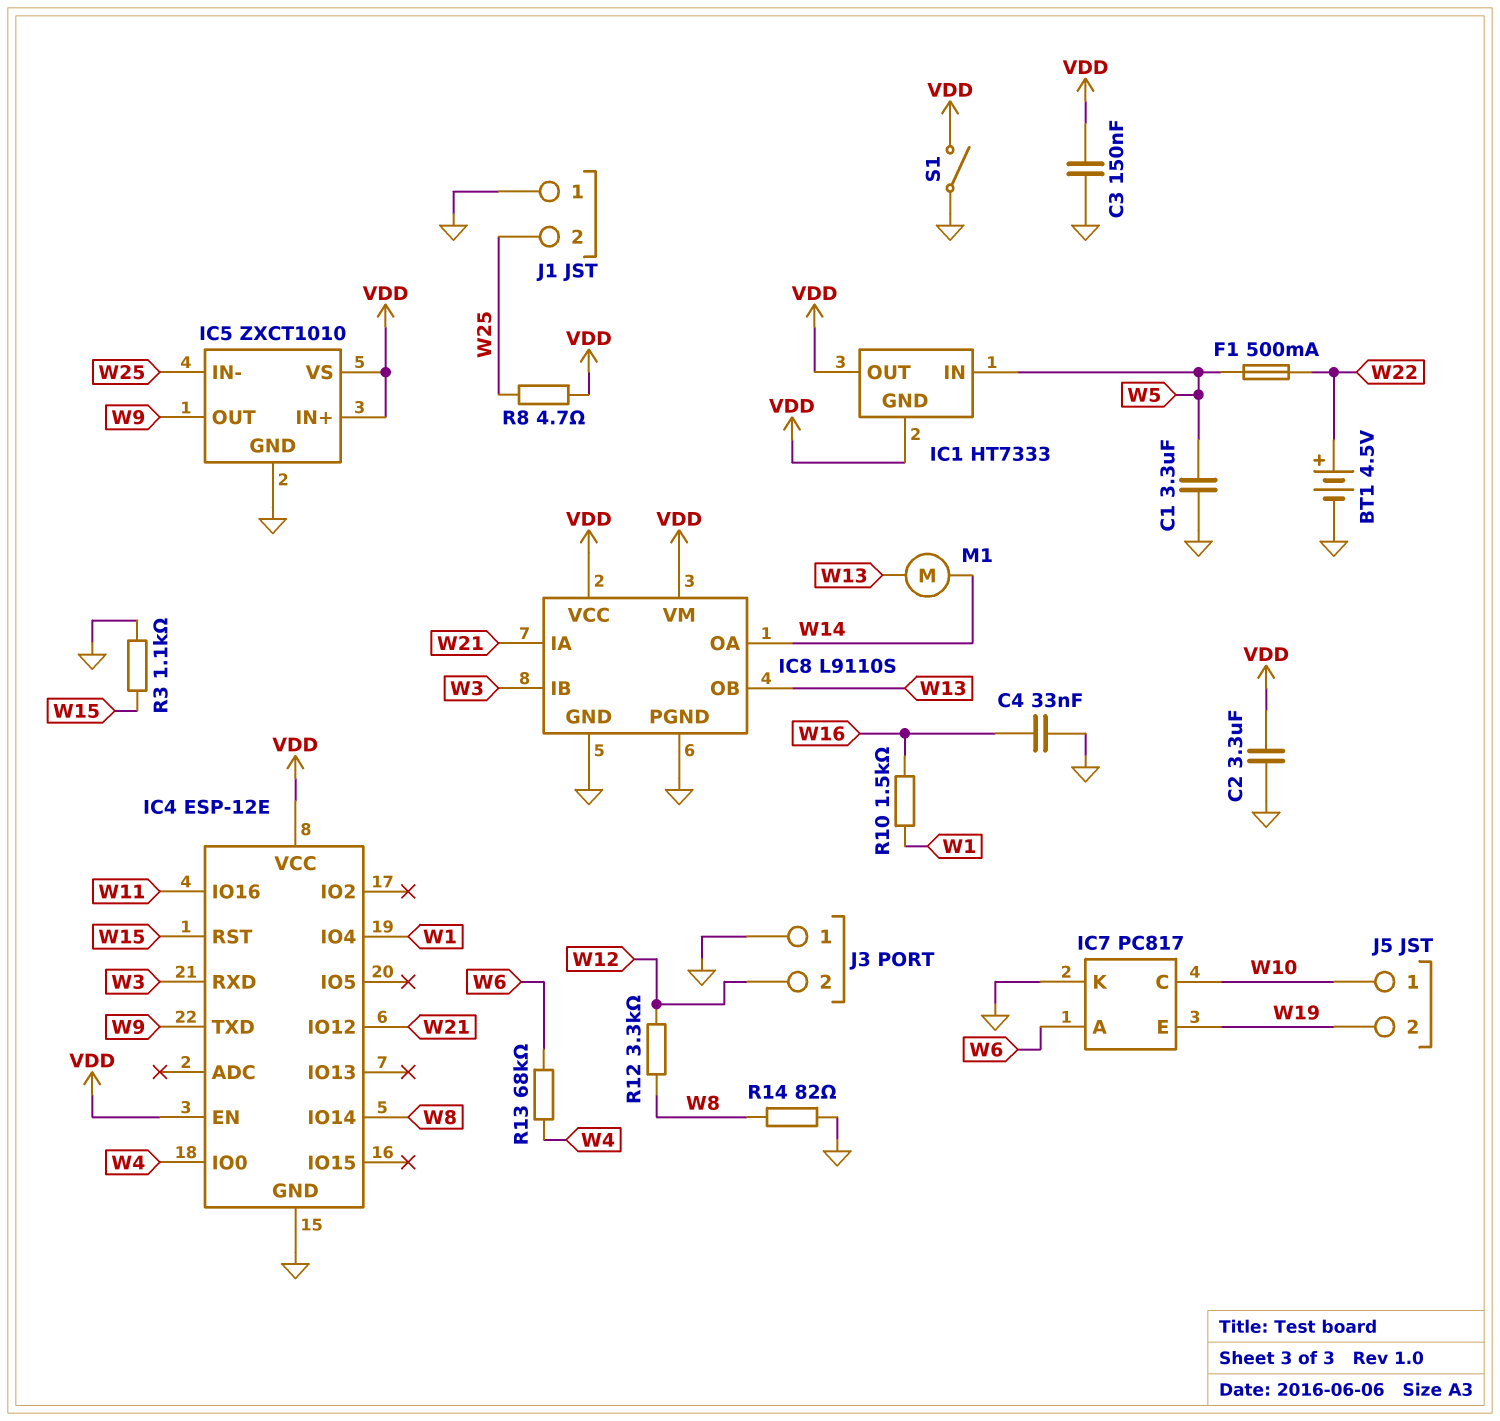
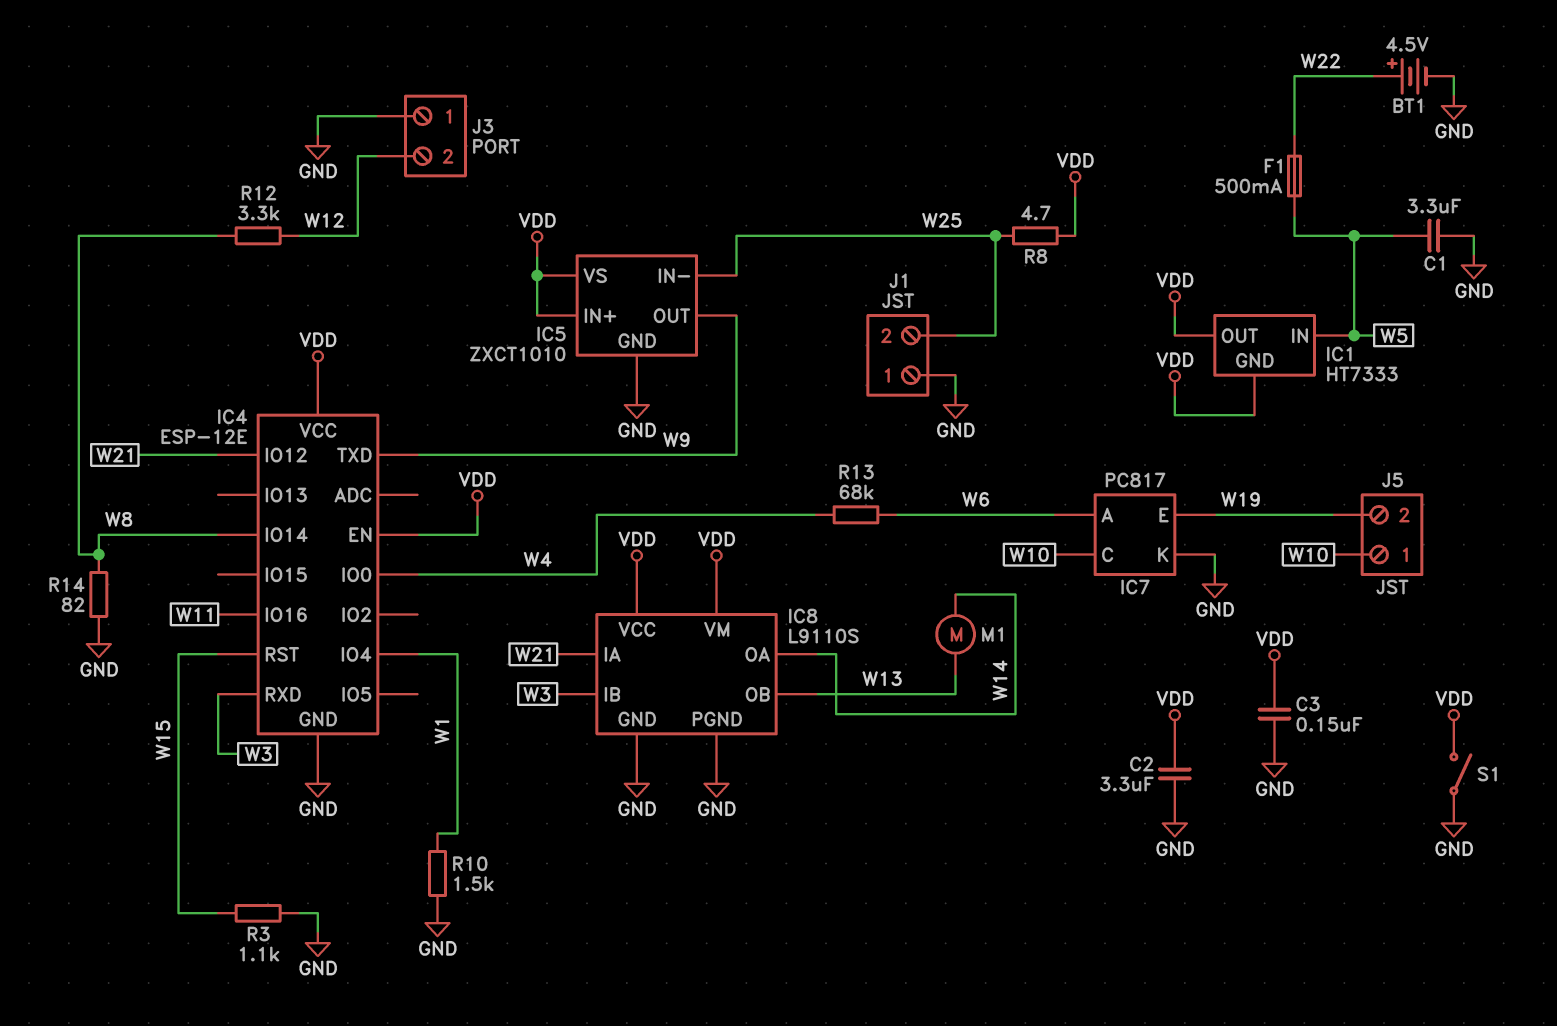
C4: 33nF (GND, W16) -> none
R10: 1.5k (W1, W16) -> 1.5k (GND, W1)

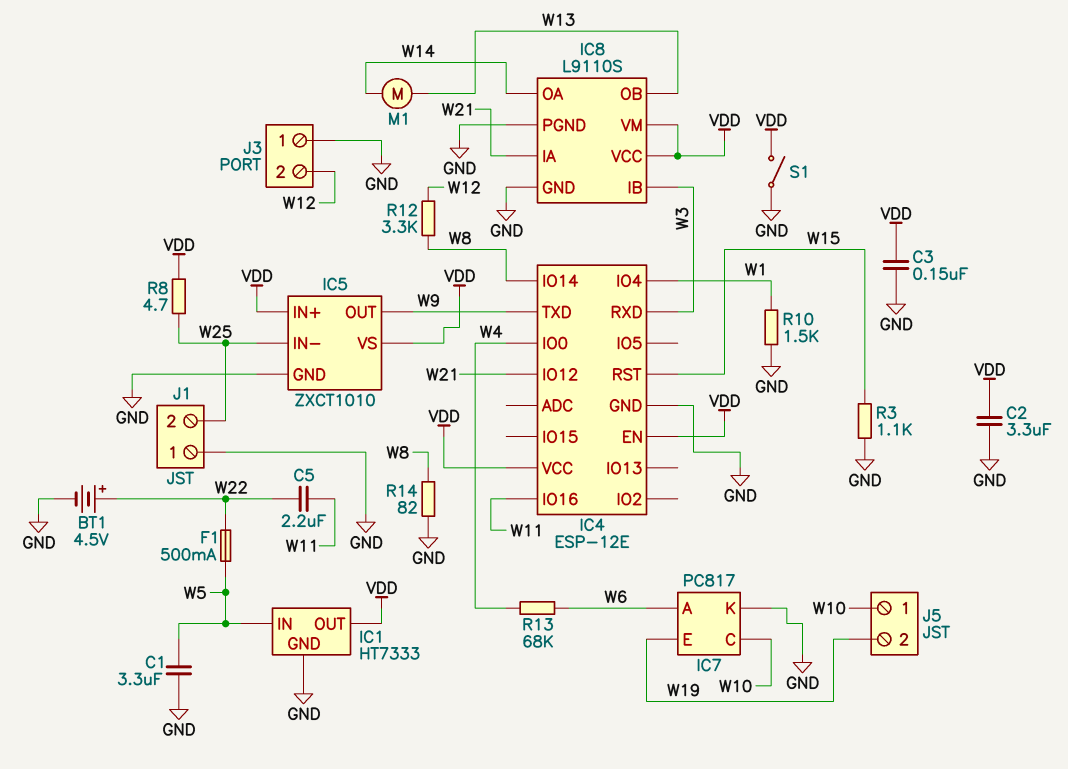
C5: none -> 2.2uF (W11, W22)
IC1 pin GND: VDD -> GND

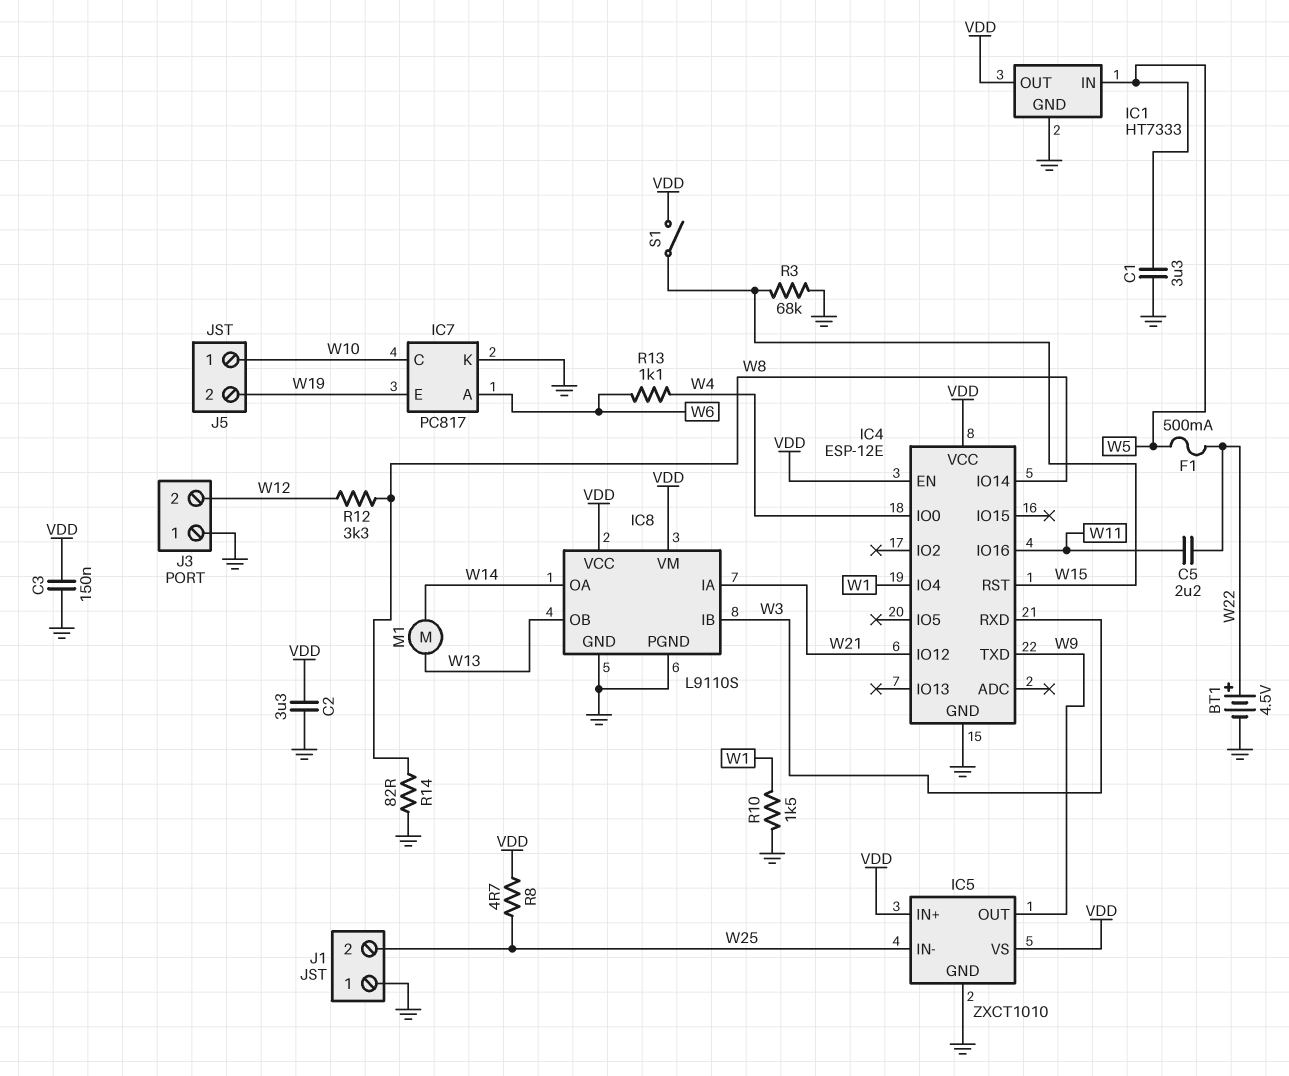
R3: 1.1k (GND, W15) -> 68k (GND, W15)
R13: 68k (W4, W6) -> 1.1k (W4, W6)
S1: switch (GND, VDD) -> switch (VDD, W15)

